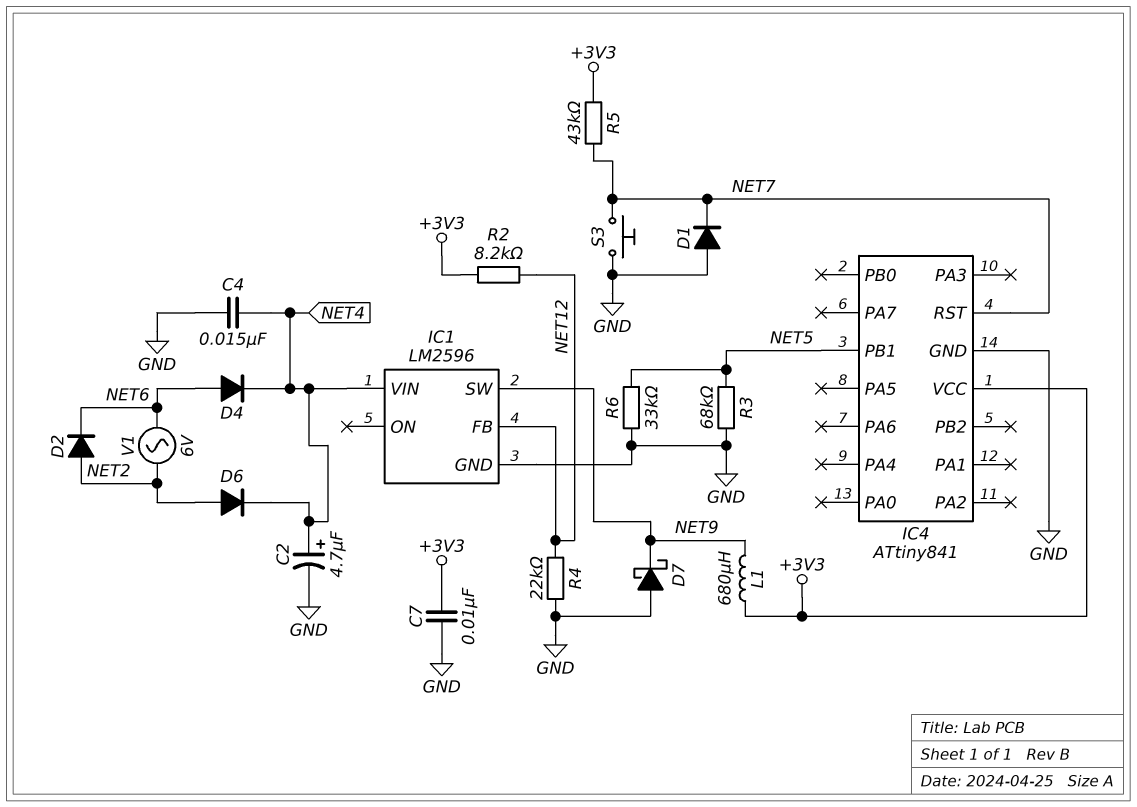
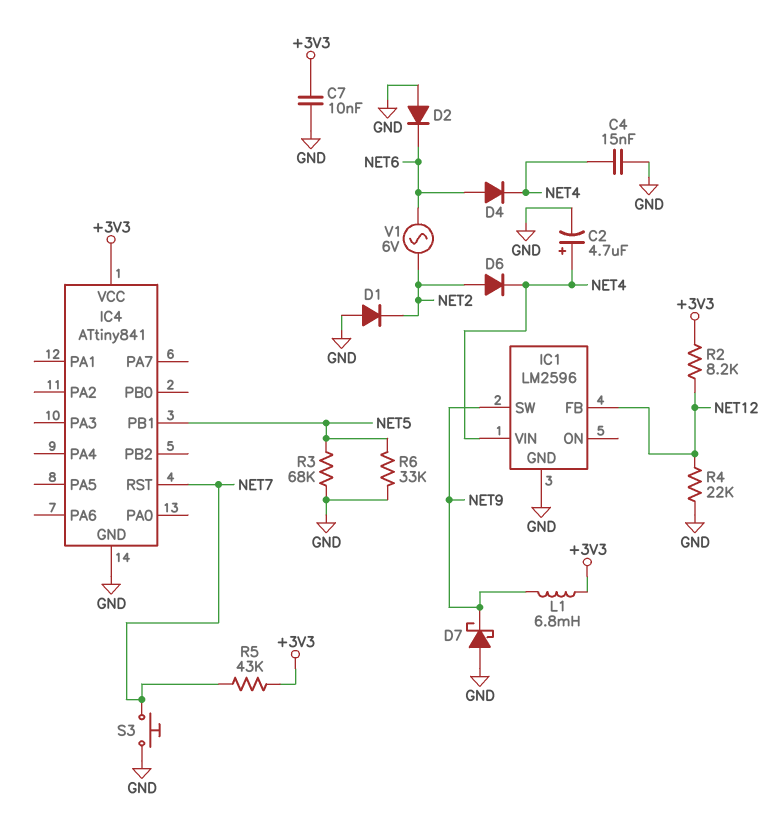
D1: diode (A GND, K NET7) -> diode (A GND, K NET2)
D2: diode (A NET2, K NET6) -> diode (A GND, K NET6)
L1: 680uH (+3V3, NET9) -> 6.8mH (+3V3, NET9)

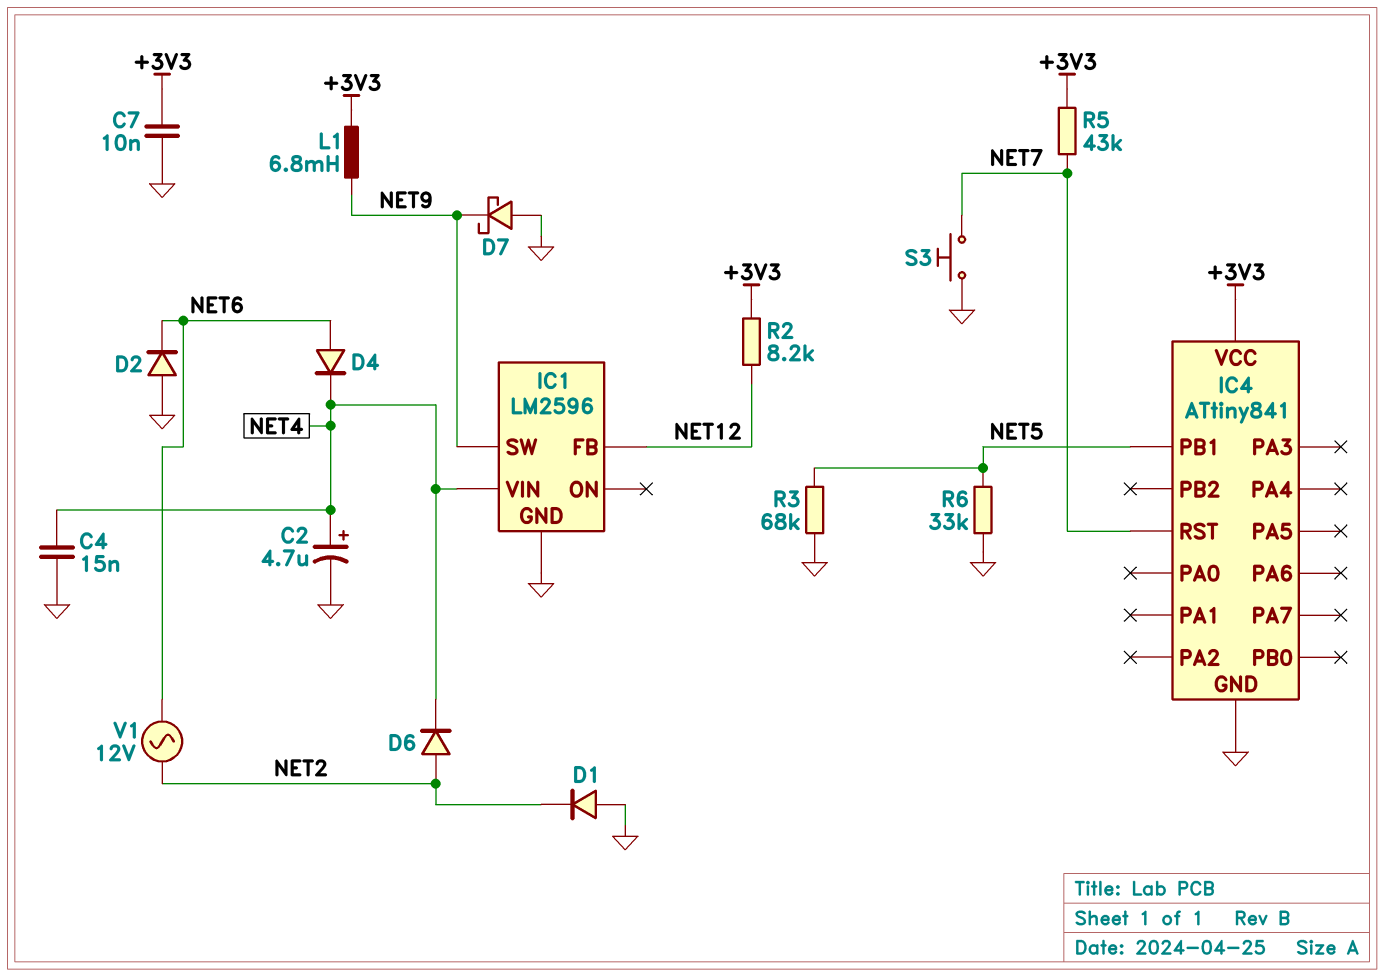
R4: 22k (GND, NET12) -> none
V1: AC 6V (NET2, NET6) -> AC 12V (NET2, NET6)

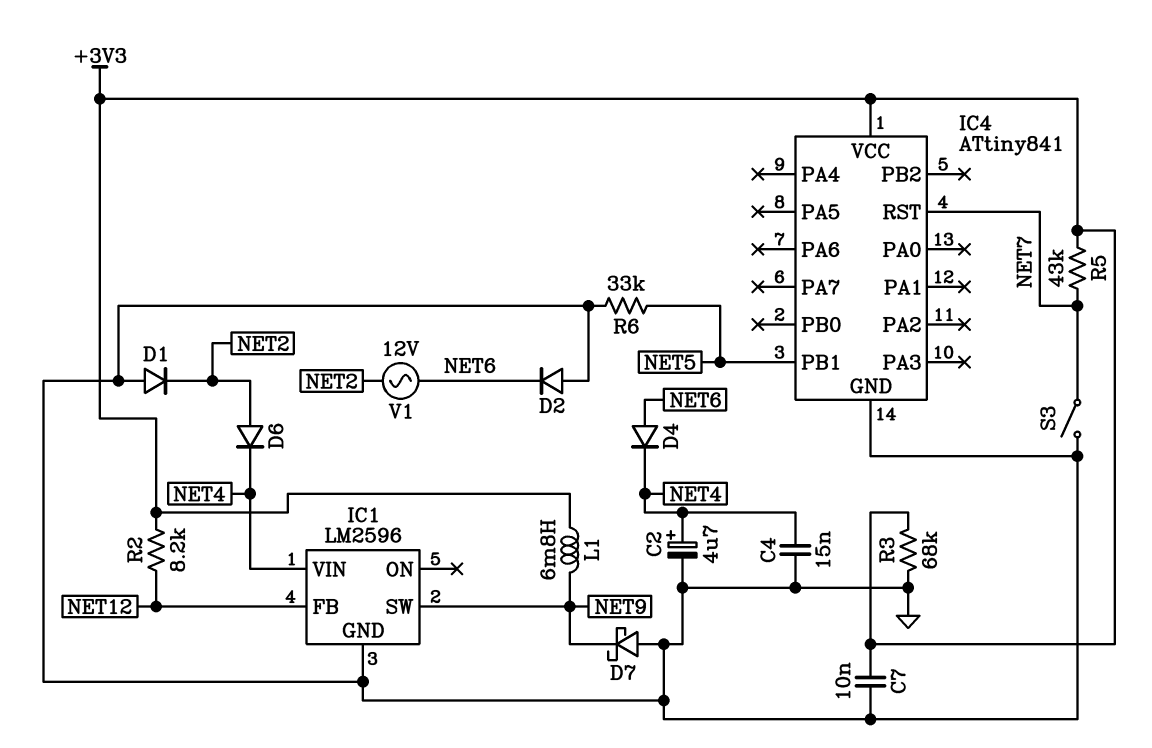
R3: 68k (GND, NET5) -> 68k (+3V3, GND)
S3: button (GND, NET7) -> switch (GND, NET7)

